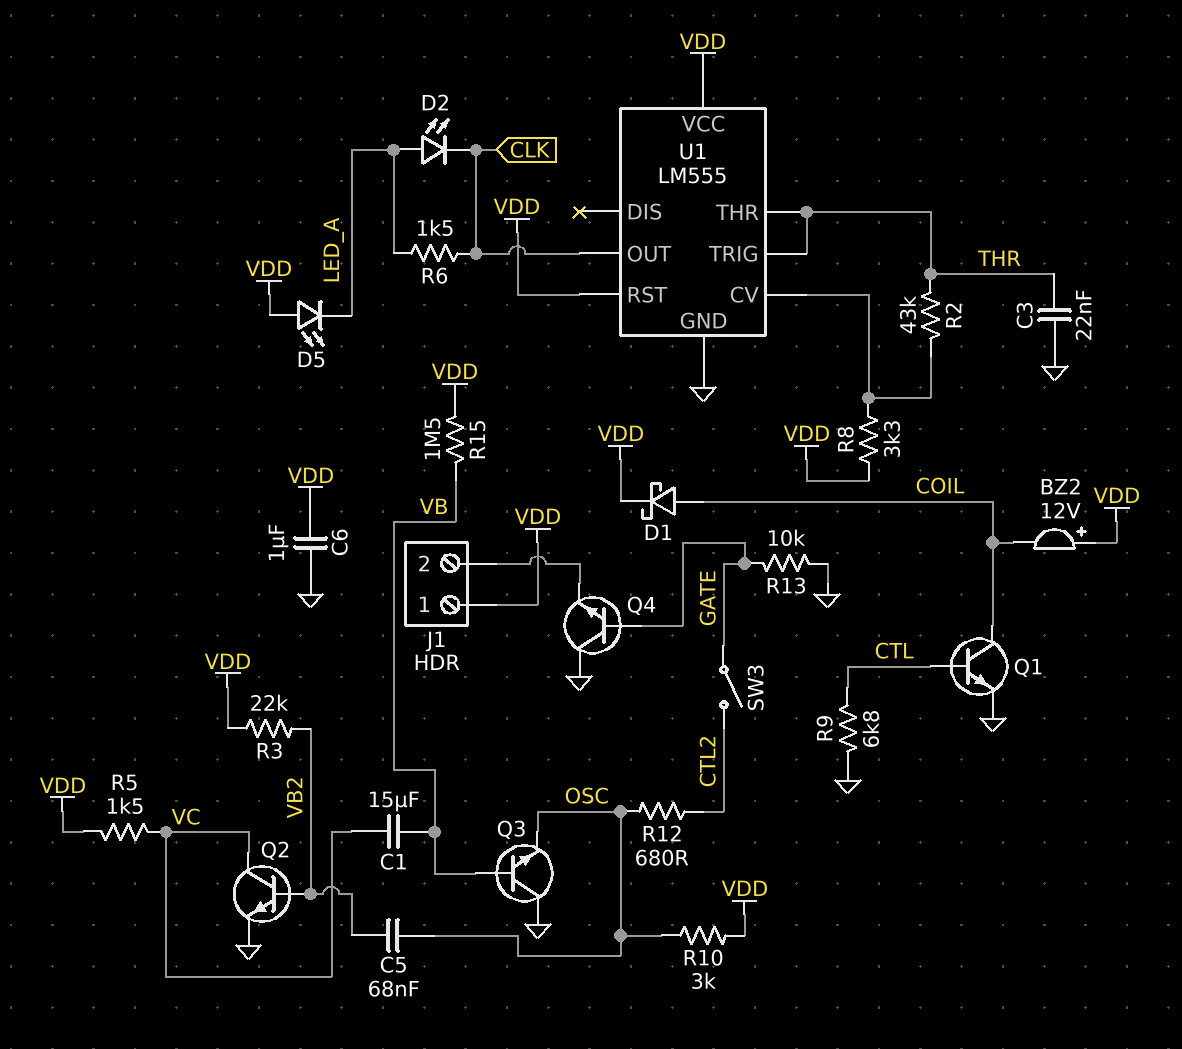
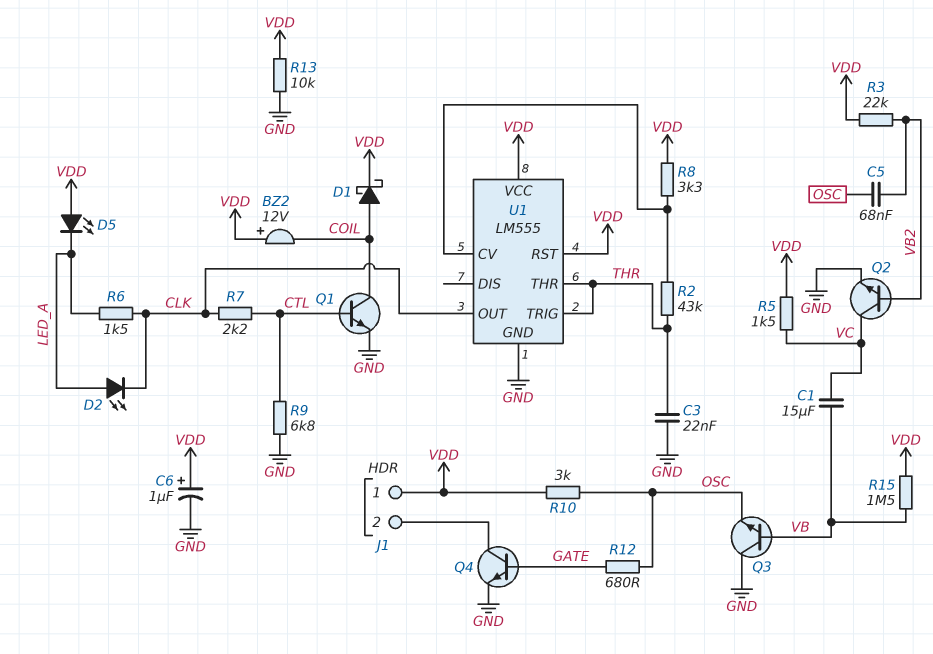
C6: 1uF (GND, VDD) -> 1uF (plus VDD, minus GND)
Q4: NPN (B GATE, C GND, E J1/2) -> NPN (B GATE, C J1/2, E GND)
R7: none -> 2.2k (CLK, CTL)
R12: 680 (CTL2, OSC) -> 680 (GATE, OSC)
R13: 10k (GATE, GND) -> 10k (GND, VDD)
SW3: switch (CTL2, GATE) -> none

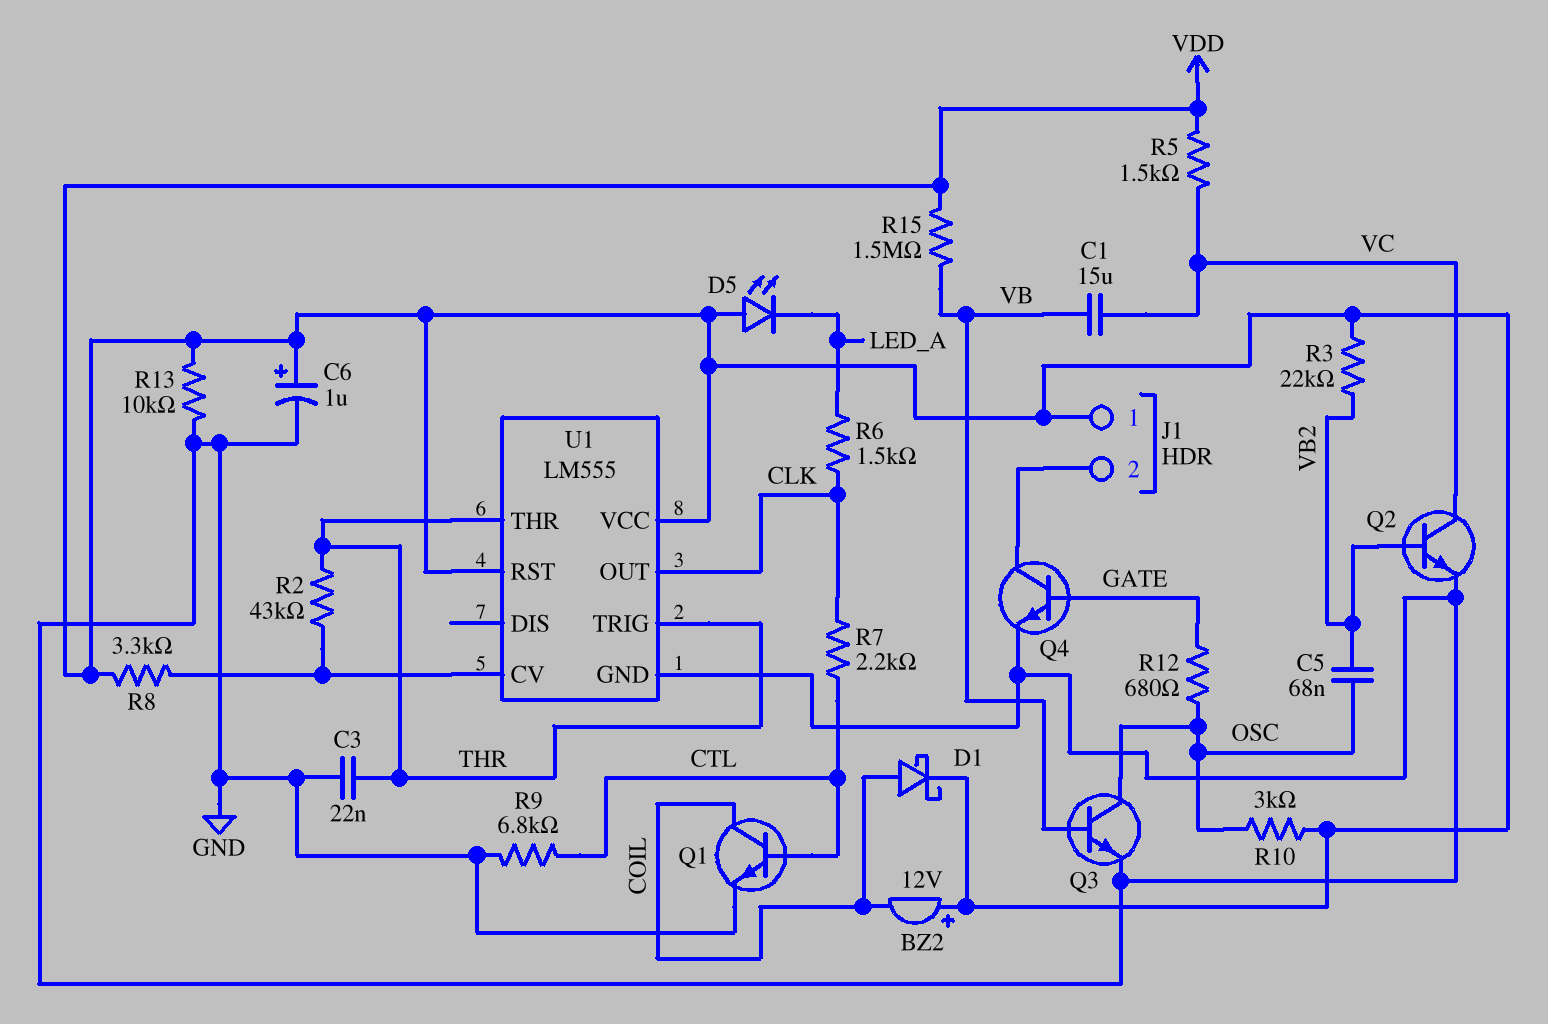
D2: LED (A LED_A, K CLK) -> none
Q3: NPN (B VB, C GND, E OSC) -> NPN (B VB, C OSC, E GND)

